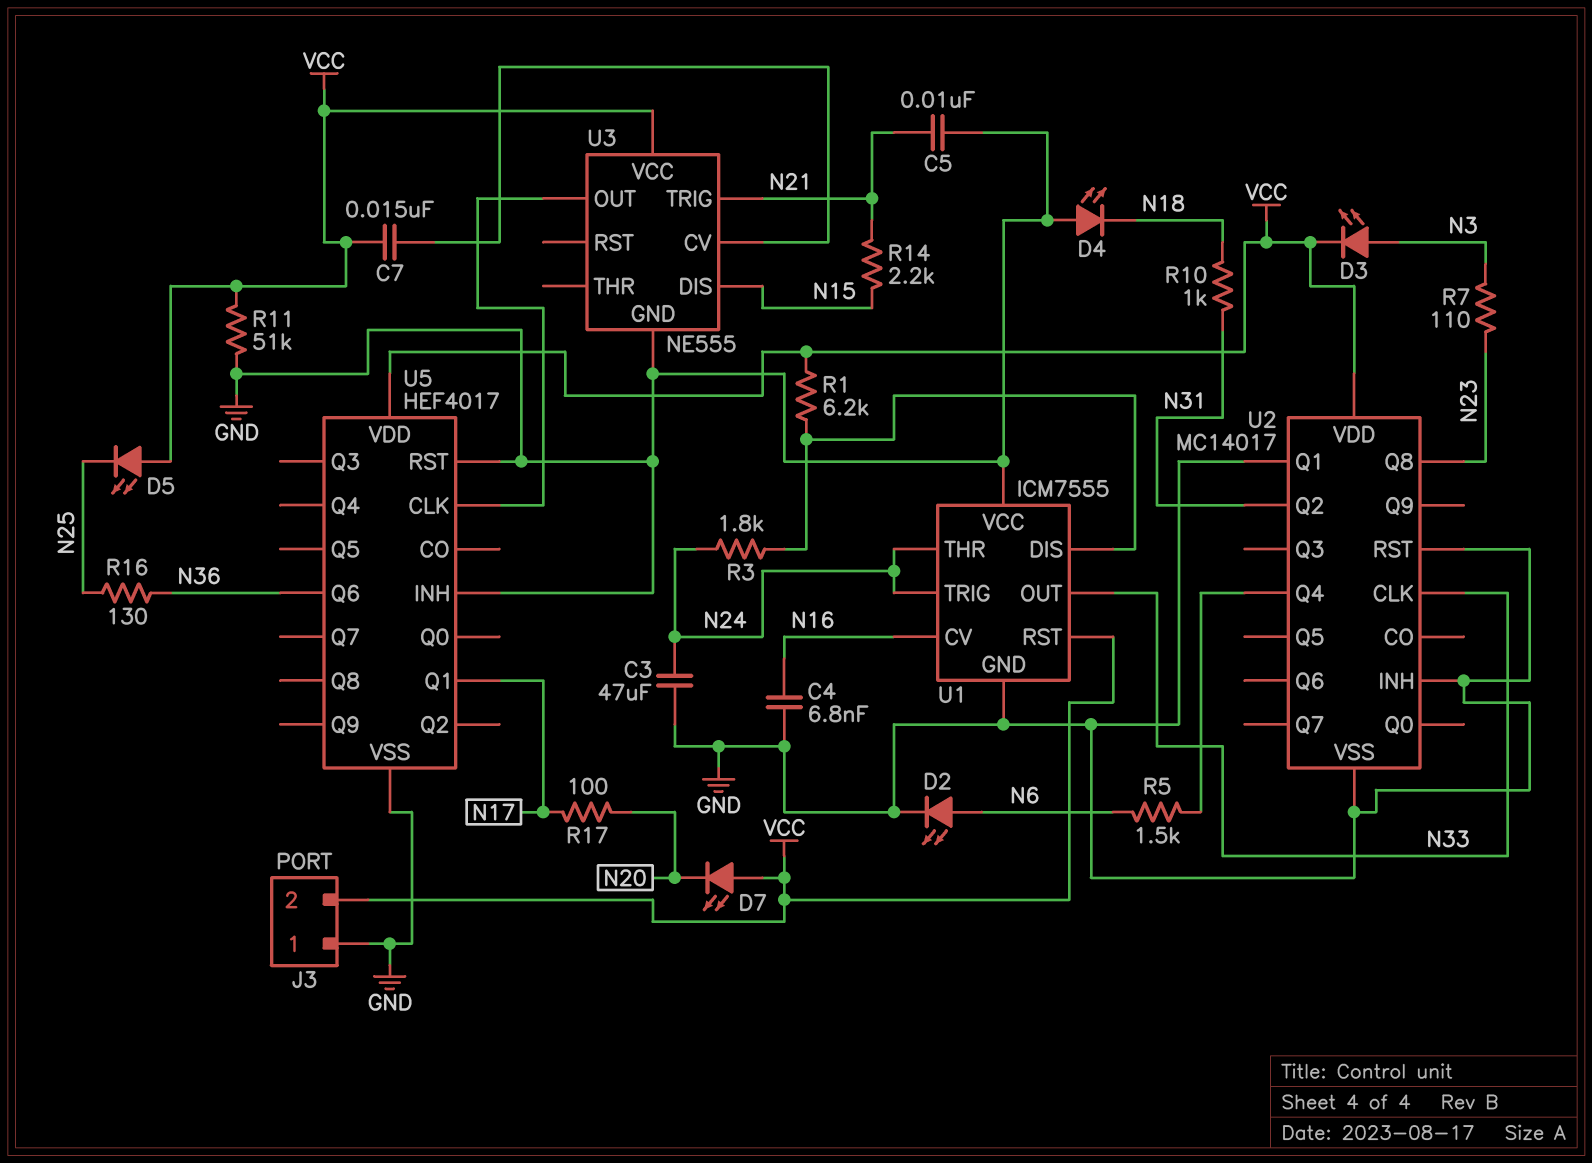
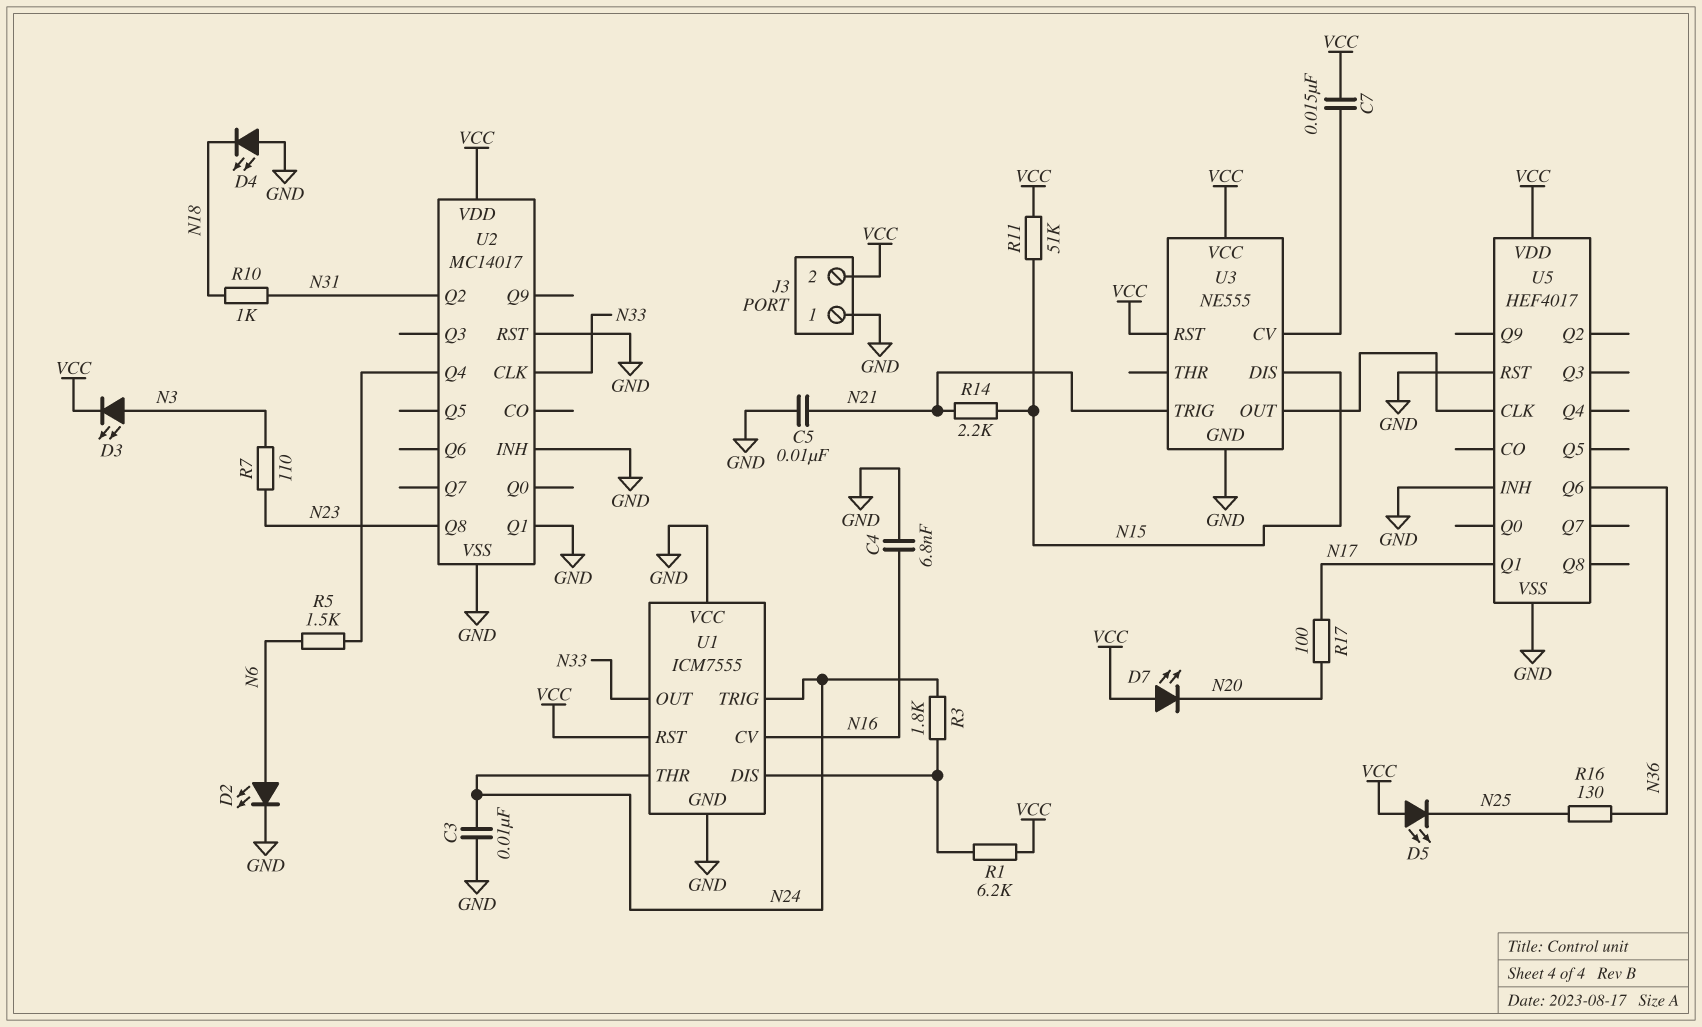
C3: 47uF (GND, N24) -> 10nF (GND, N24)
R11: 51k (GND, VCC) -> 51k (N15, VCC)
U3 pin RST: none -> VCC

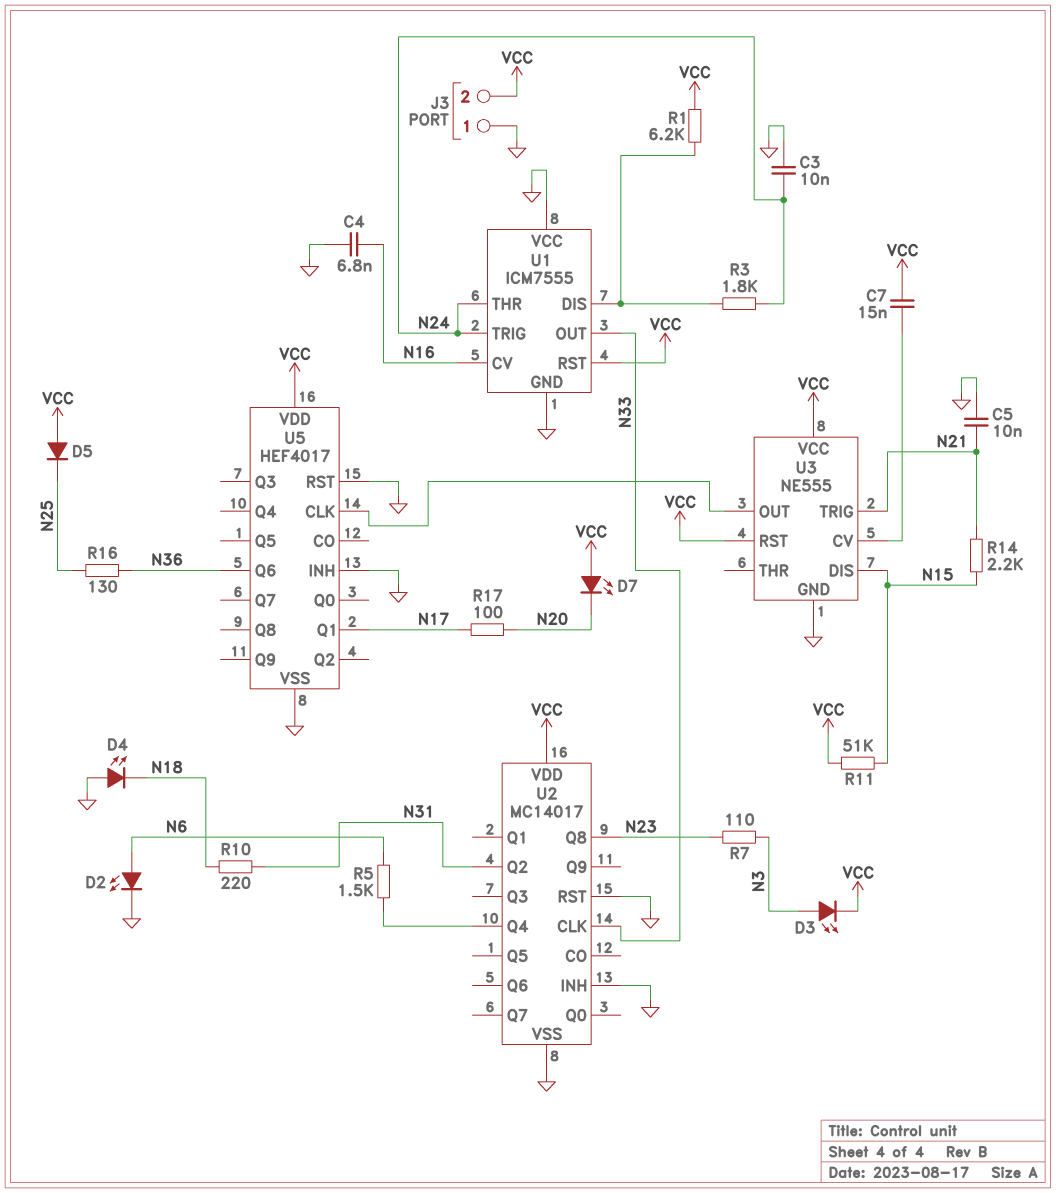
D5: LED (A VCC, K N25) -> diode (A VCC, K N25)
R10: 1k (N18, N31) -> 220 (N18, N31)
U2 pin Q1: GND -> none

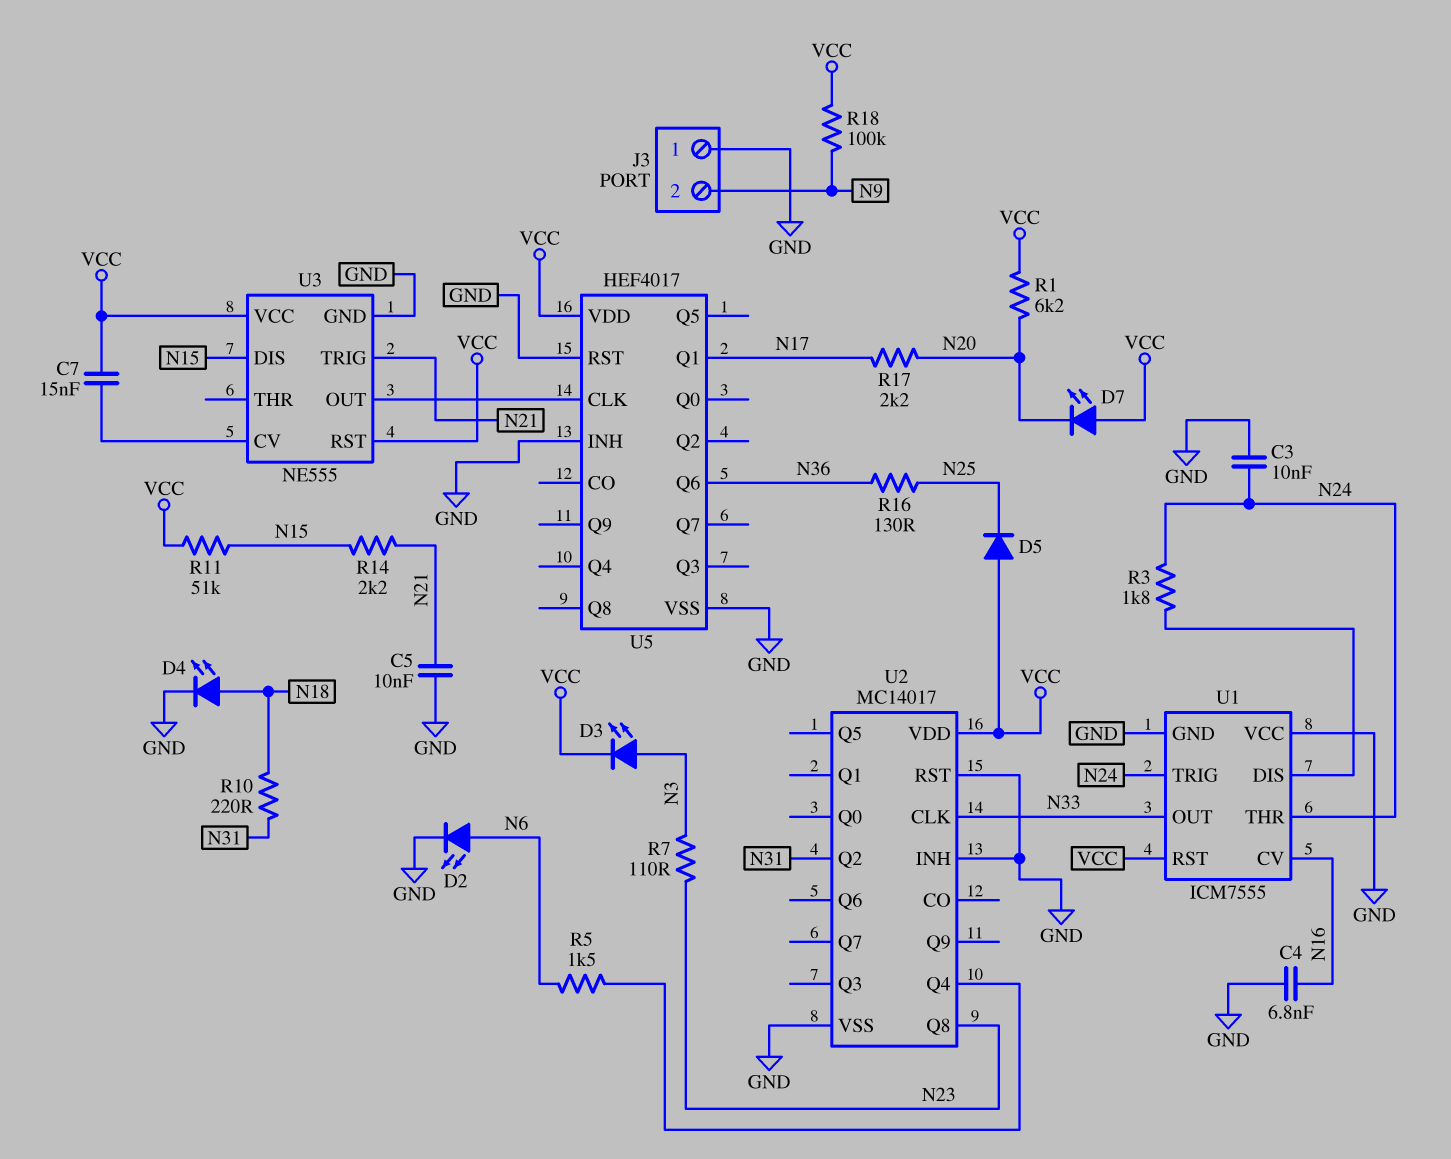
D4: LED (A GND, K N18) -> LED (A N18, K GND)
J3 pin 2: VCC -> N9
R1: 6.2k (U1/DIS, VCC) -> 6.2k (N20, VCC)
R17: 100 (N17, N20) -> 2.2k (N17, N20)
R18: none -> 100k (N9, VCC)

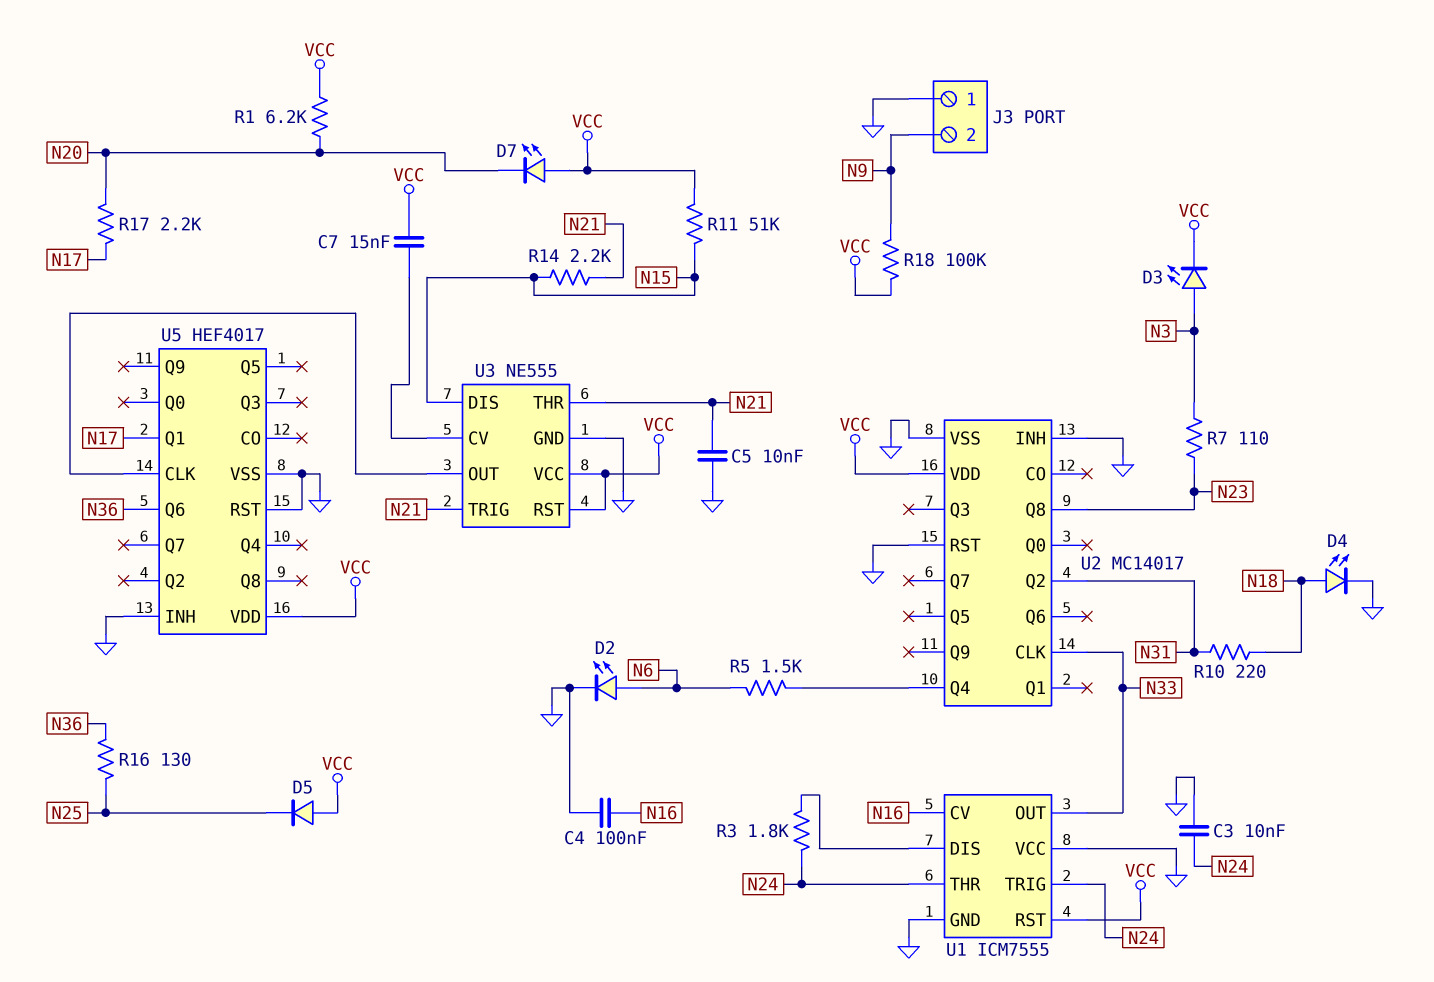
C4: 6.8nF (GND, N16) -> 100nF (GND, N16)
U3 pin THR: none -> N21

